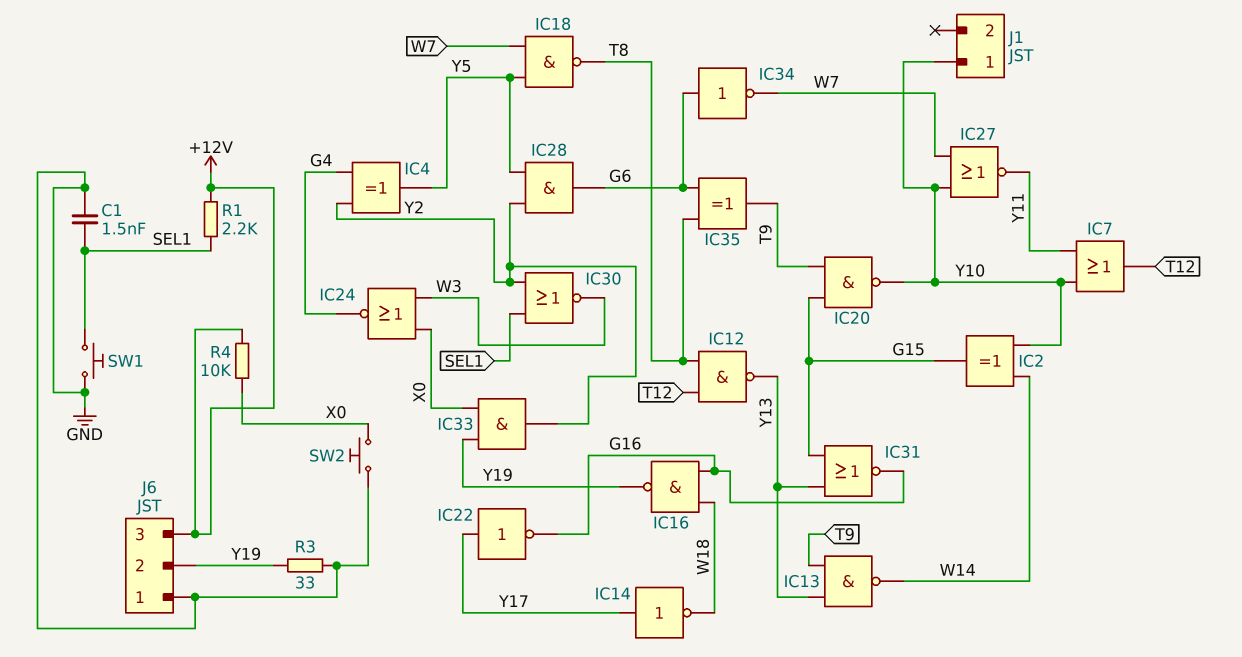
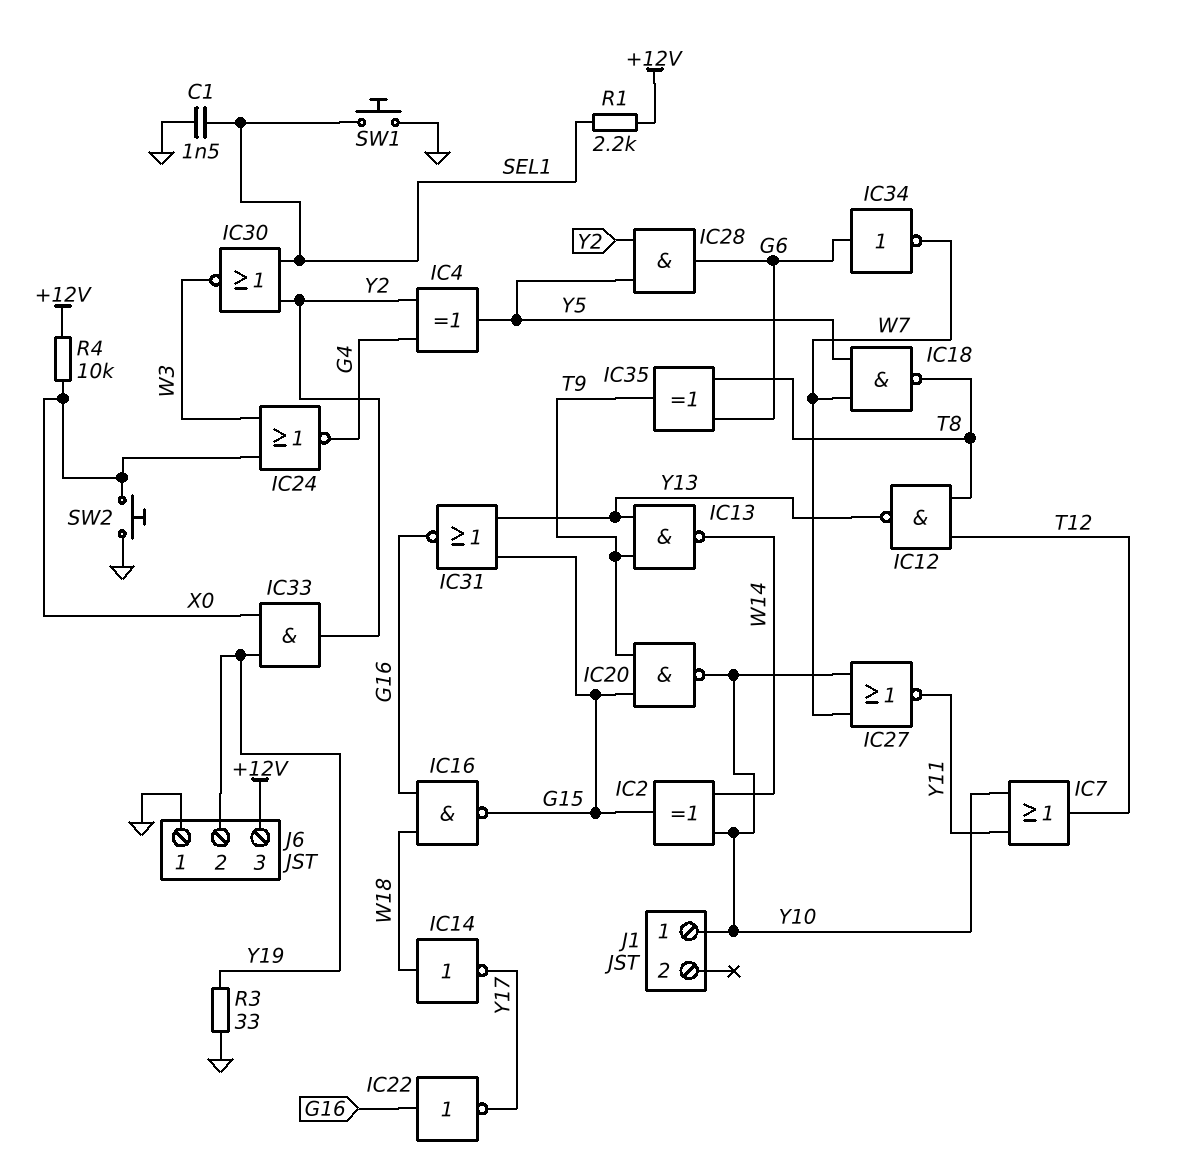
IC14: NOT (in Y17, out W18) -> NOT (in W18, out Y17)
IC16: NAND (in G16, in W18, out Y19) -> NAND (in G16, in W18, out G15)
IC22: NOT (in Y17, out G16) -> NOT (in G16, out Y17)

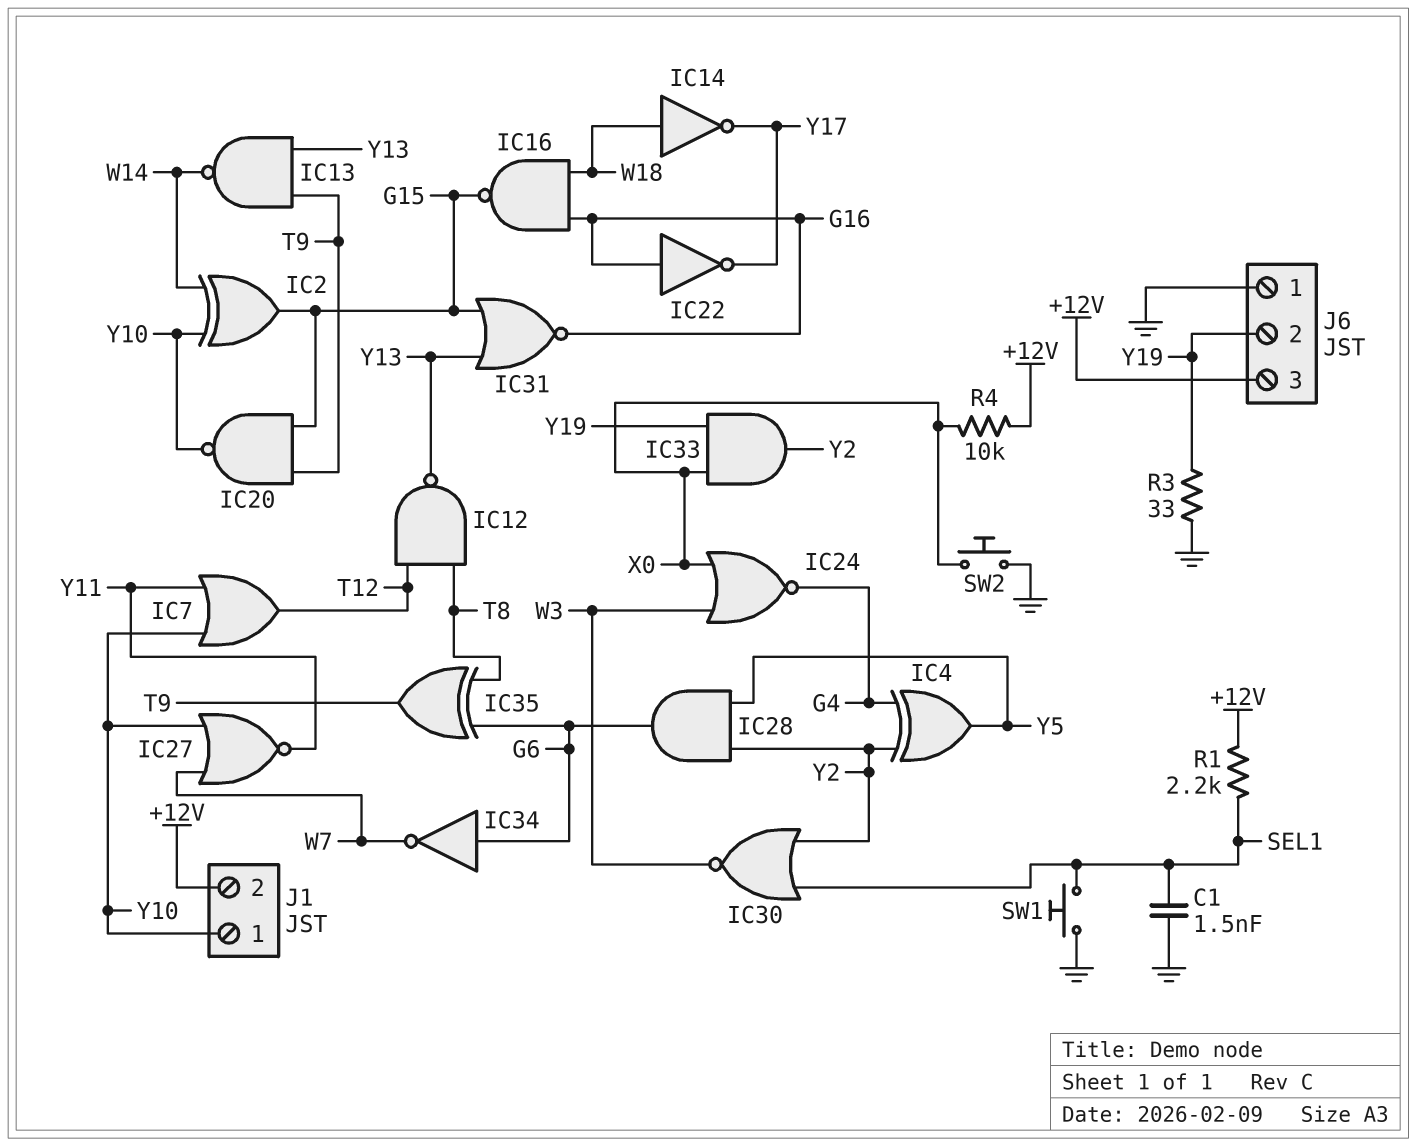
IC18: NAND (in W7, in Y5, out T8) -> none
J1 pin 2: none -> +12V

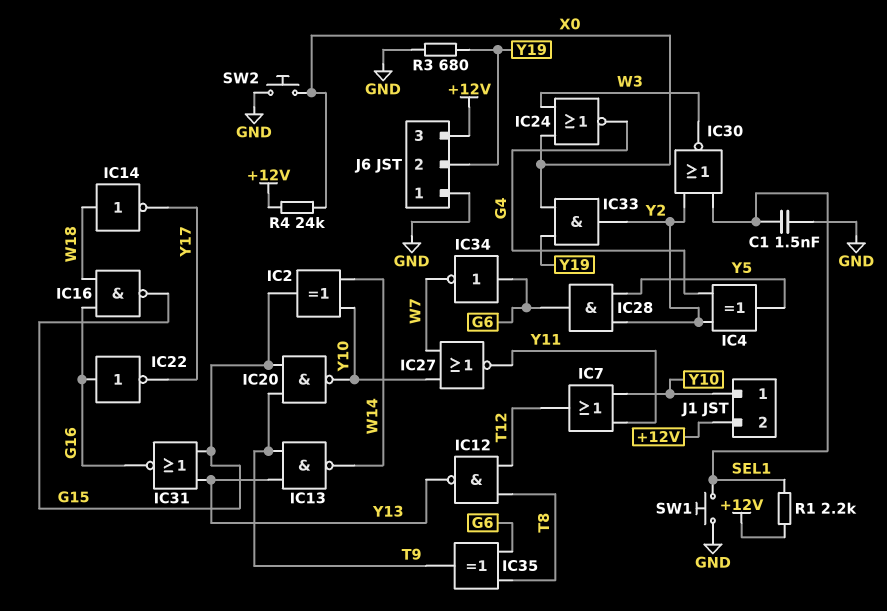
R3: 33 (GND, Y19) -> 680 (GND, Y19)
R4: 10k (+12V, X0) -> 24k (+12V, X0)

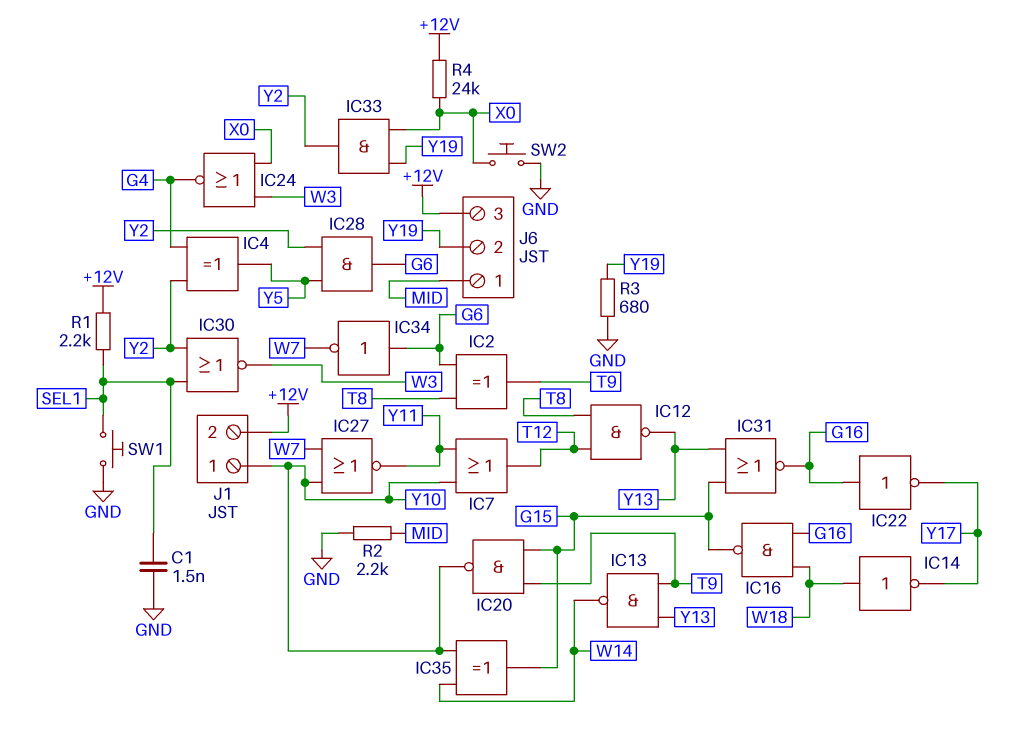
IC2: XOR (in W14, in Y10, out G15) -> XOR (in G6, in T8, out T9)
IC35: XOR (in G6, in T8, out T9) -> XOR (in W14, in Y10, out G15)
J6 pin 1: GND -> MID
R2: none -> 2.2k (GND, MID)

